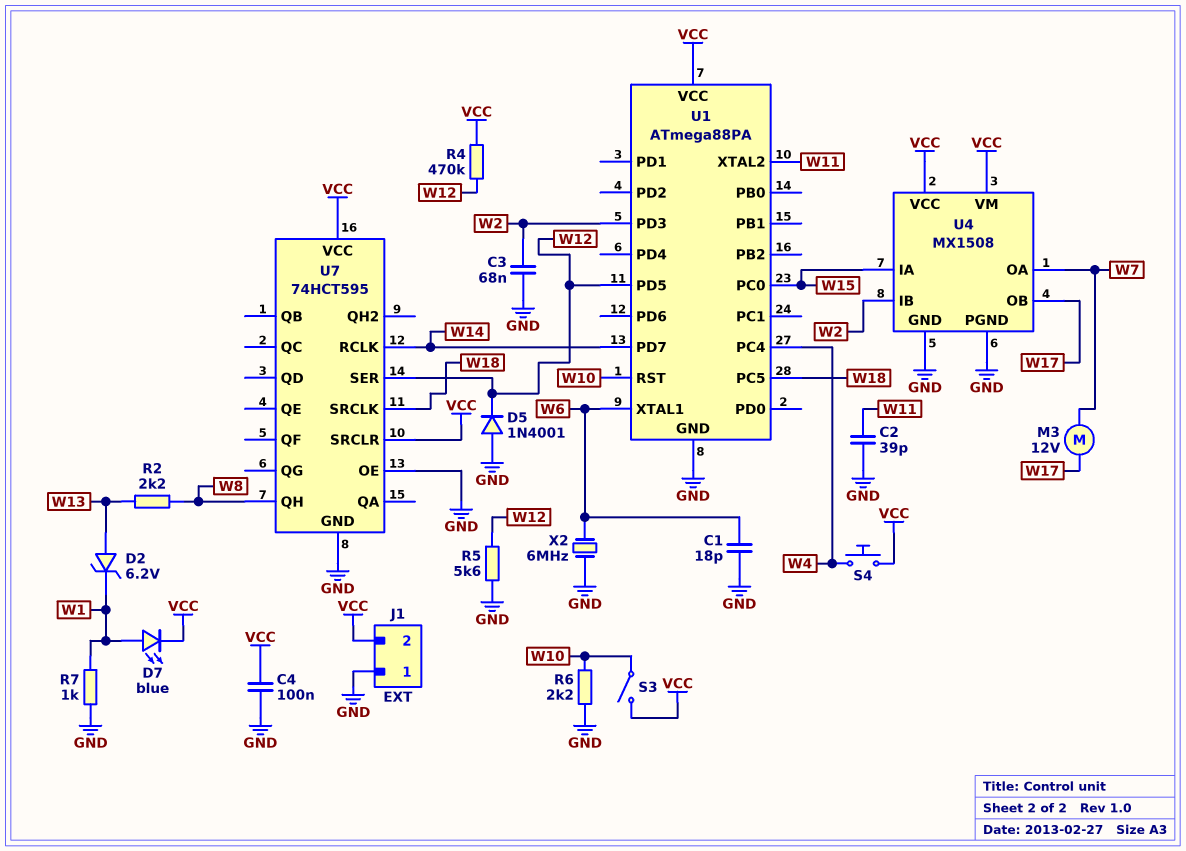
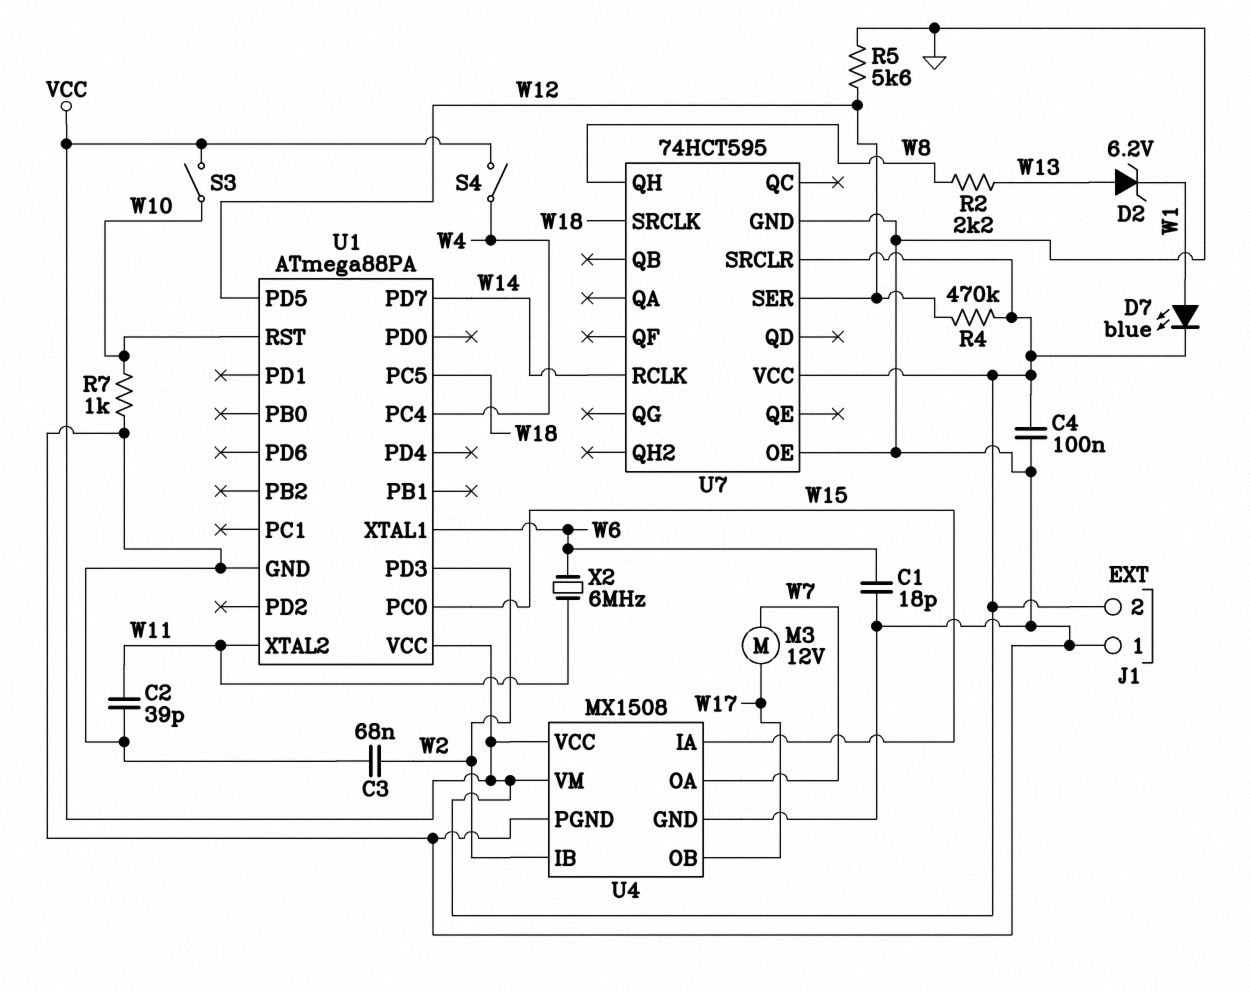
D5: diode 1N4001 (A GND, K W12) -> none
R6: 2.2k (GND, W10) -> none
R7: 1k (GND, W1) -> 1k (GND, W10)
S4: button (VCC, W4) -> switch (VCC, W4)
X2: 6MHz (GND, W6) -> 6MHz (W6, W11)

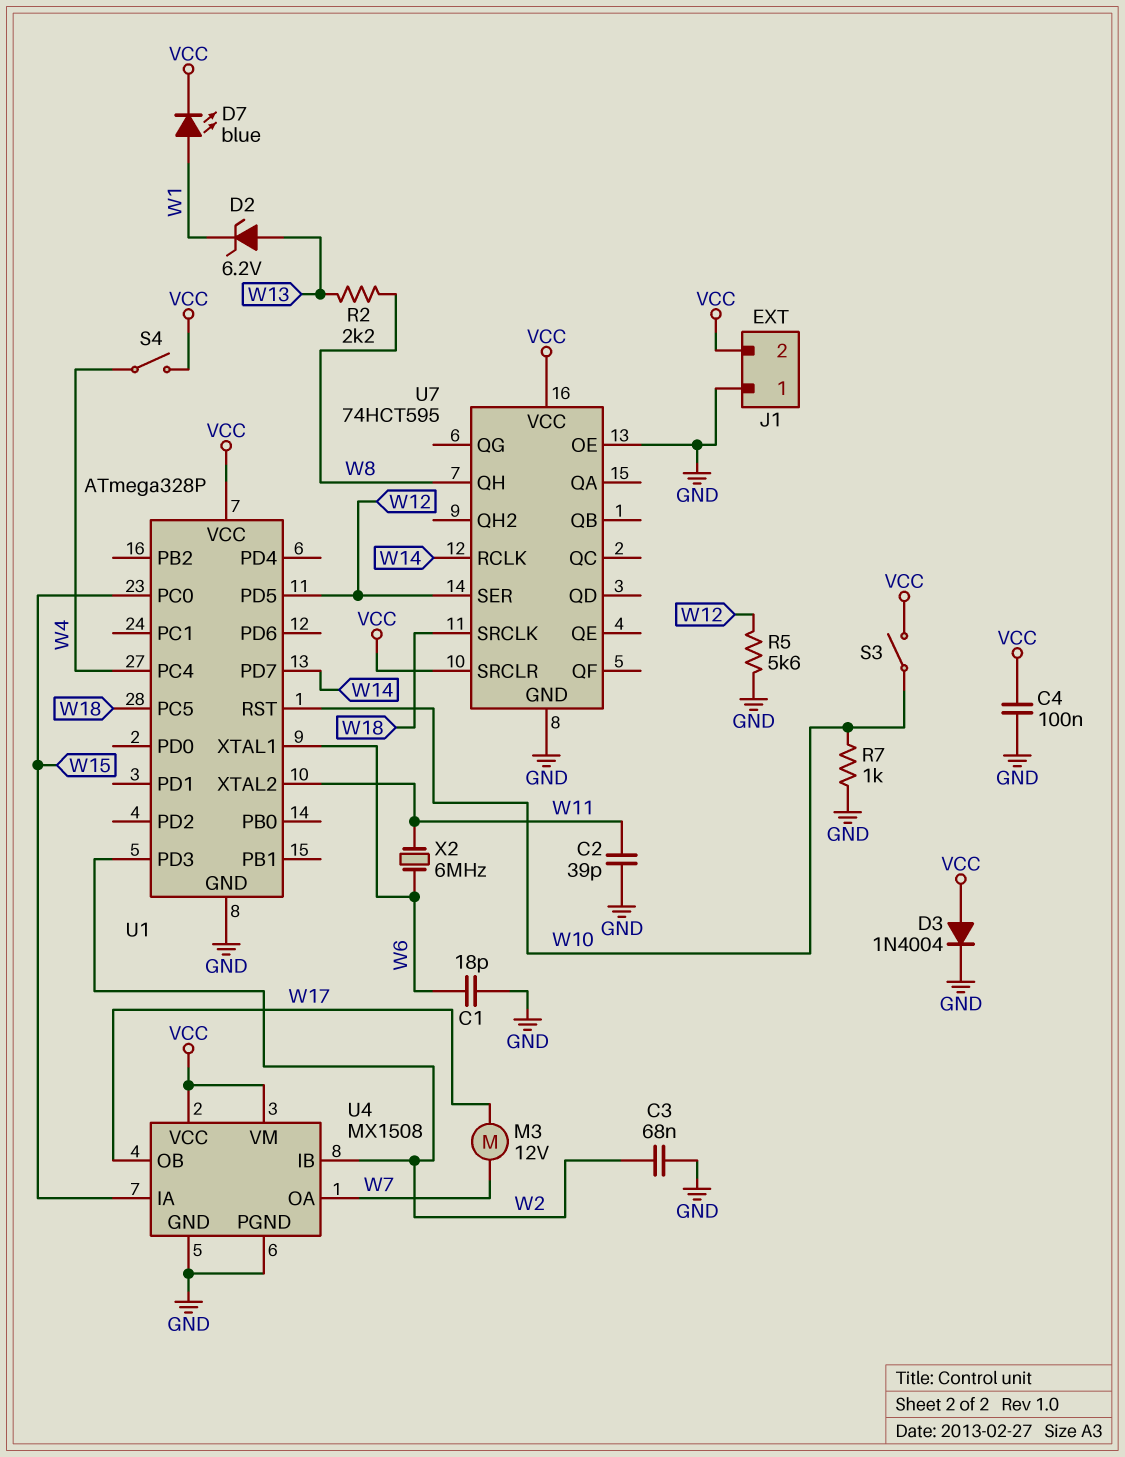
D3: none -> diode 1N4004 (A VCC, K GND)
R4: 470k (VCC, W12) -> none
U1: ATmega88PA -> ATmega328P

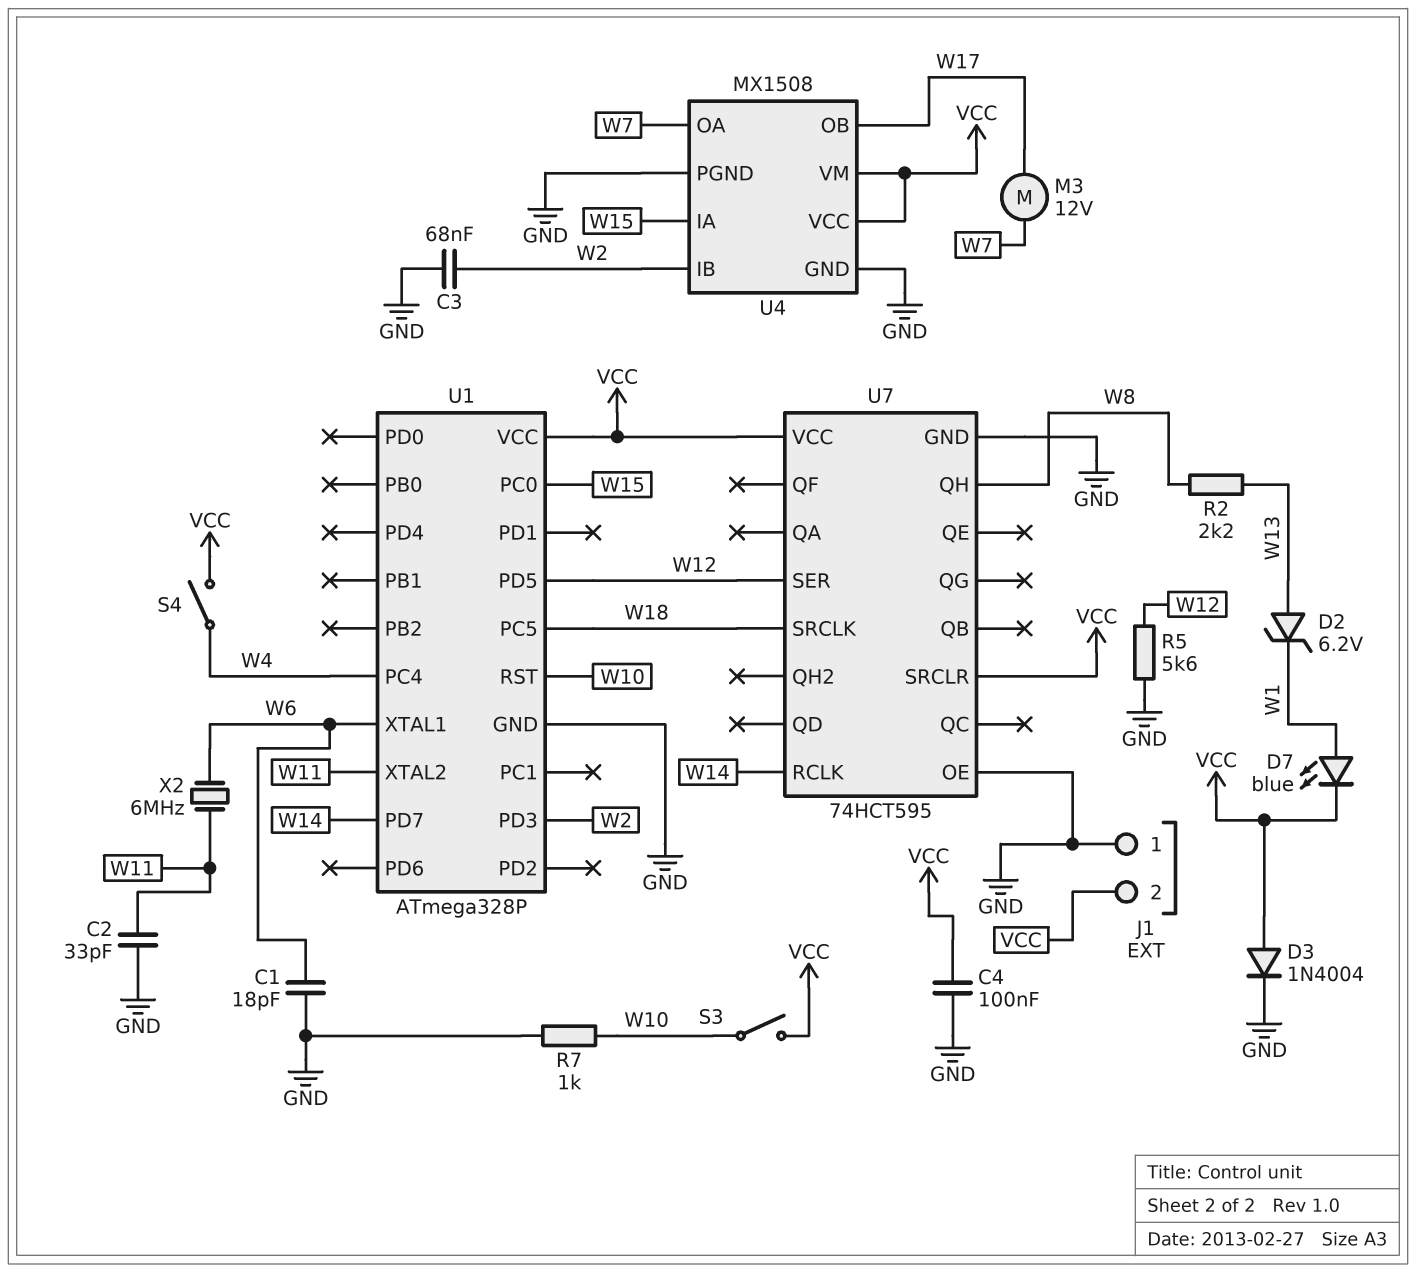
C2: 39pF (GND, W11) -> 33pF (GND, W11)

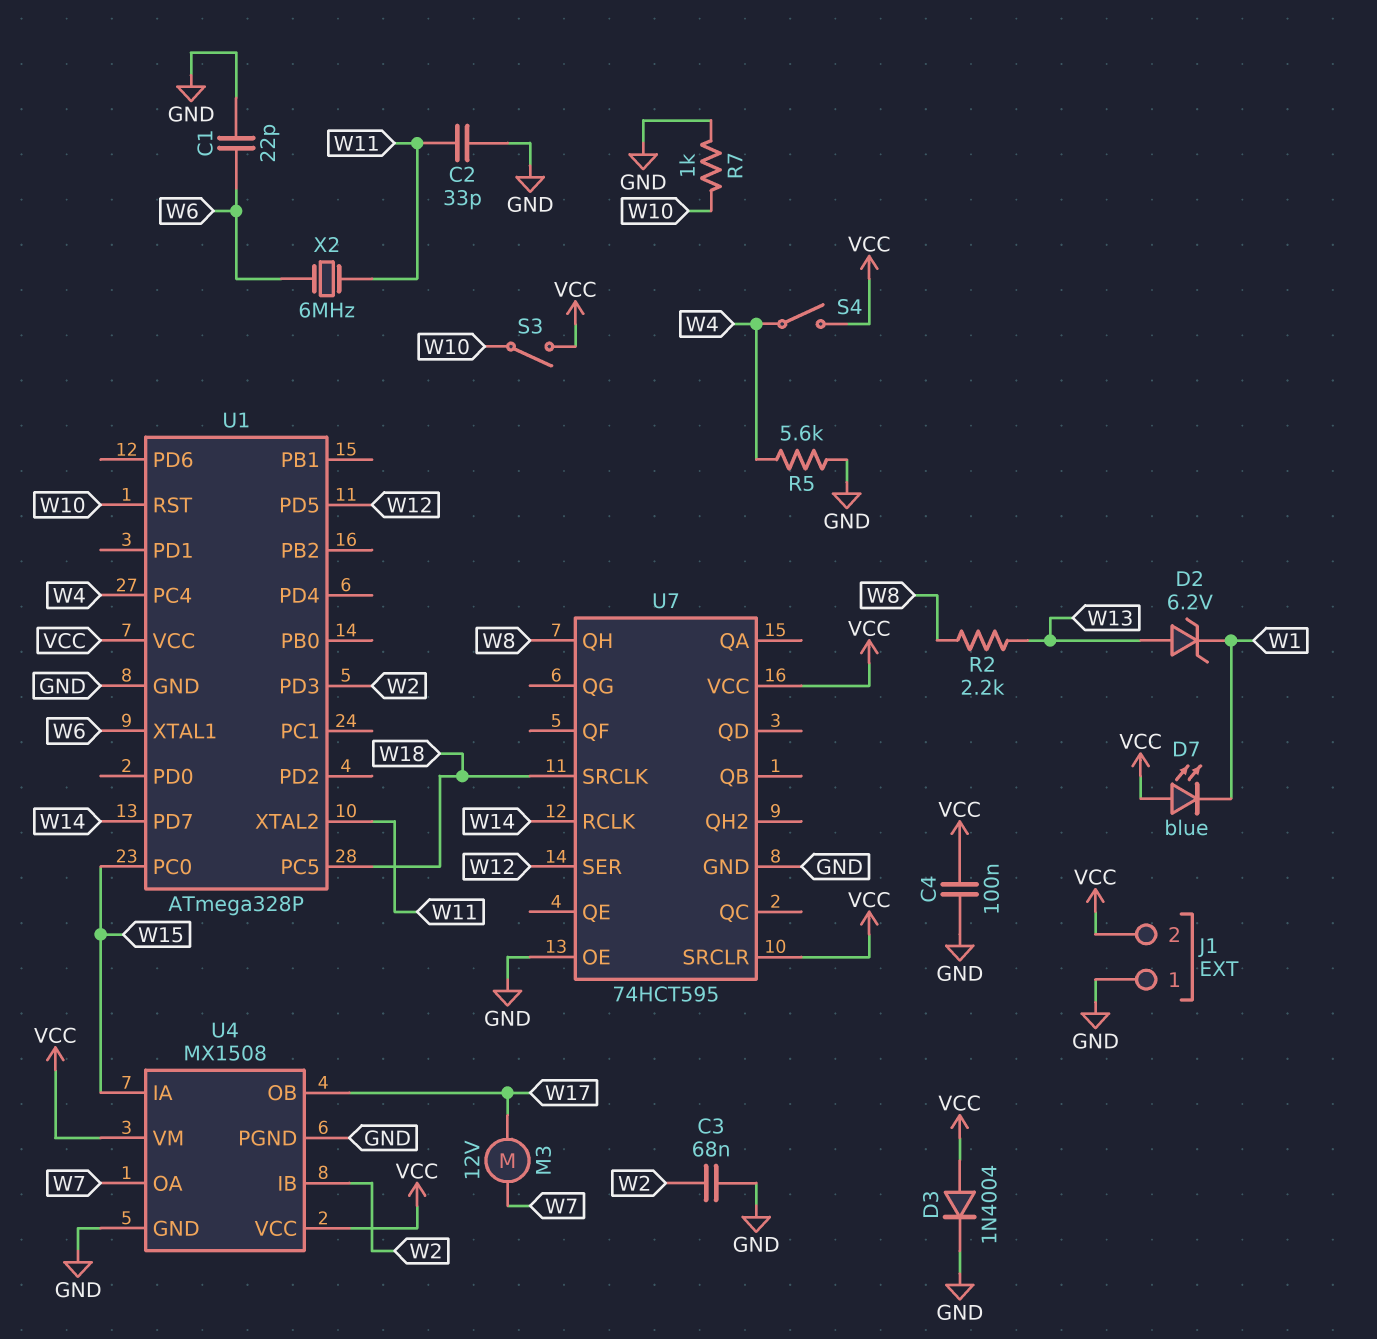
C1: 18pF (GND, W6) -> 22pF (GND, W6)
D7: LED blue (A W1, K VCC) -> LED blue (A VCC, K W1)
R5: 5.6k (GND, W12) -> 5.6k (GND, W4)

